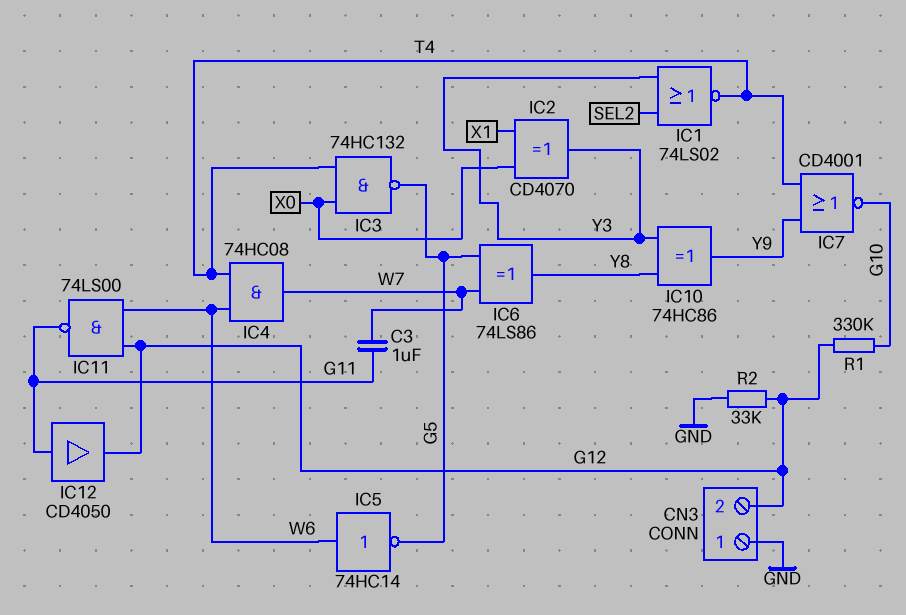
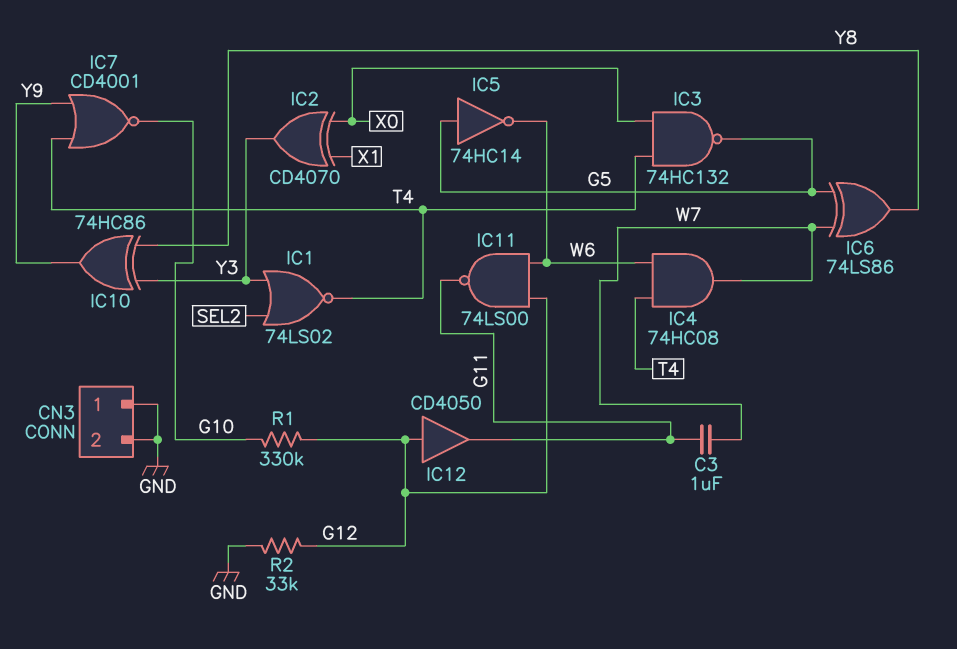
CN3 pin 2: G12 -> GND
IC5: NOT 74HC14 (in W6, out G5) -> NOT 74HC14 (in G5, out W6)
IC12: buffer CD4050 (in G11, out G12) -> buffer CD4050 (in G12, out G11)

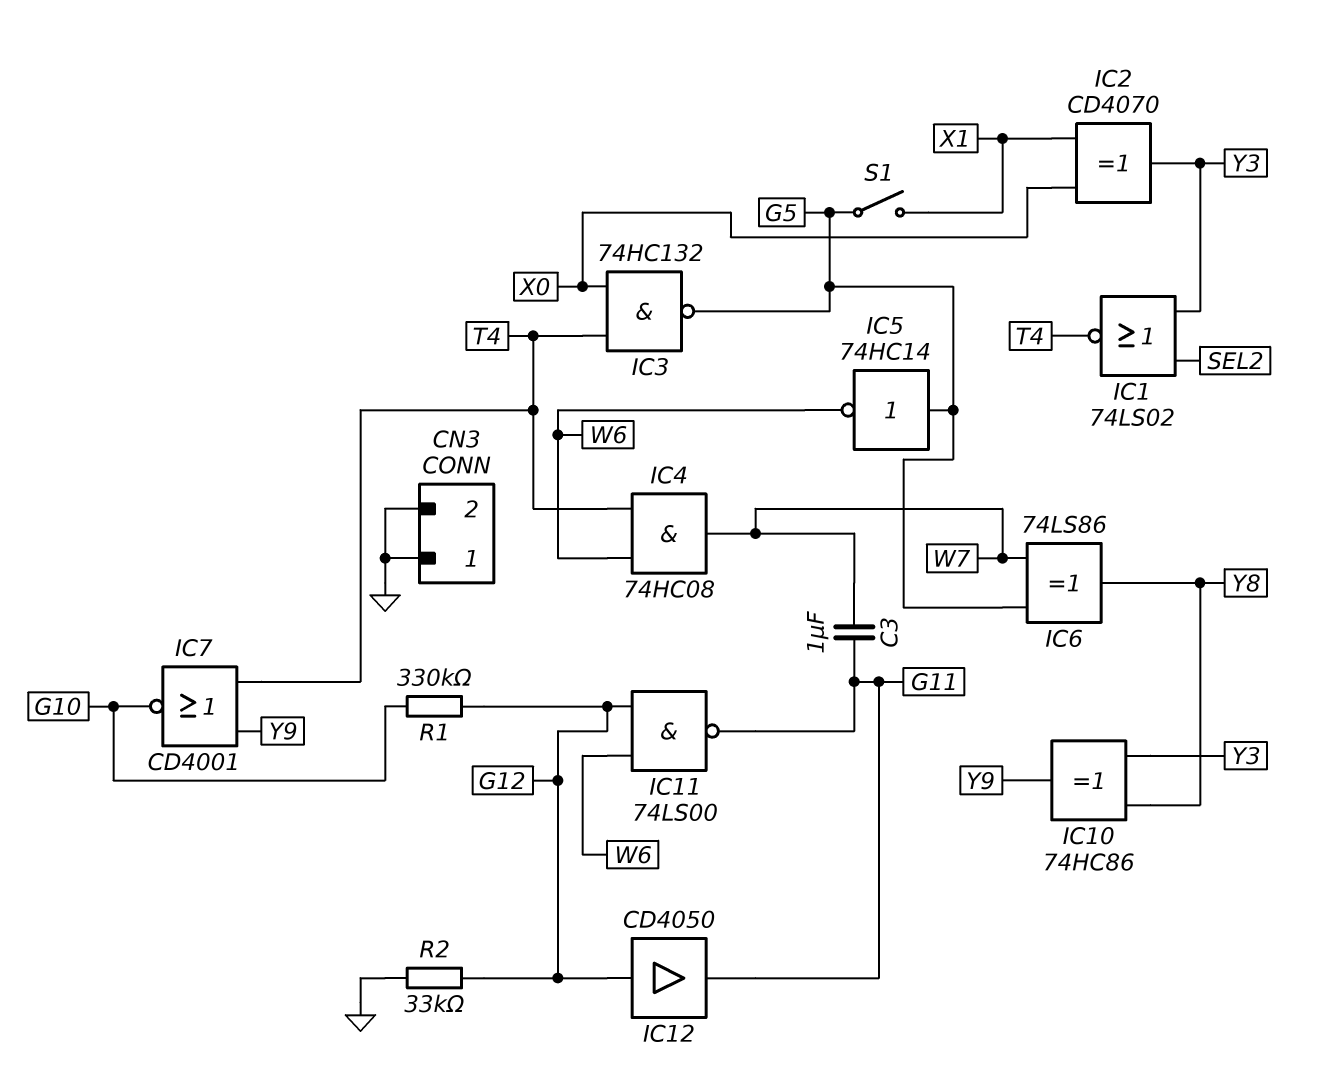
S1: none -> switch (G5, X1)

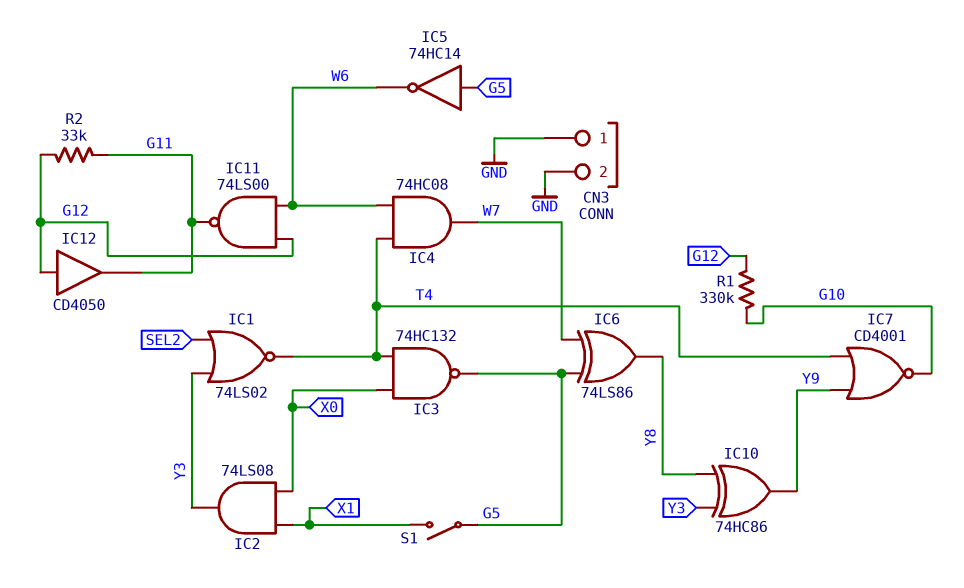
C3: 1uF (G11, W7) -> none
IC2: XOR CD4070 (in X0, in X1, out Y3) -> AND 74LS08 (in X0, in X1, out Y3)
R2: 33k (G12, GND) -> 33k (G11, G12)

